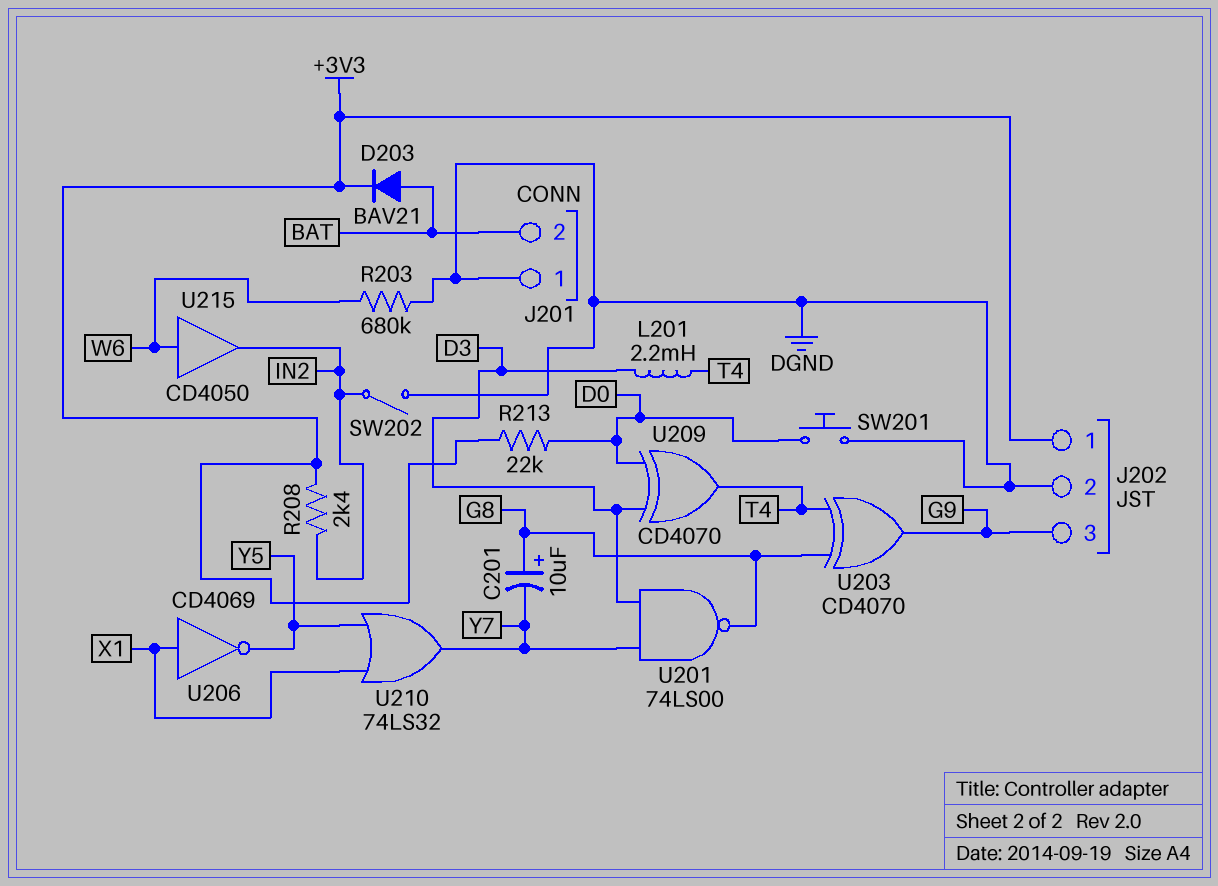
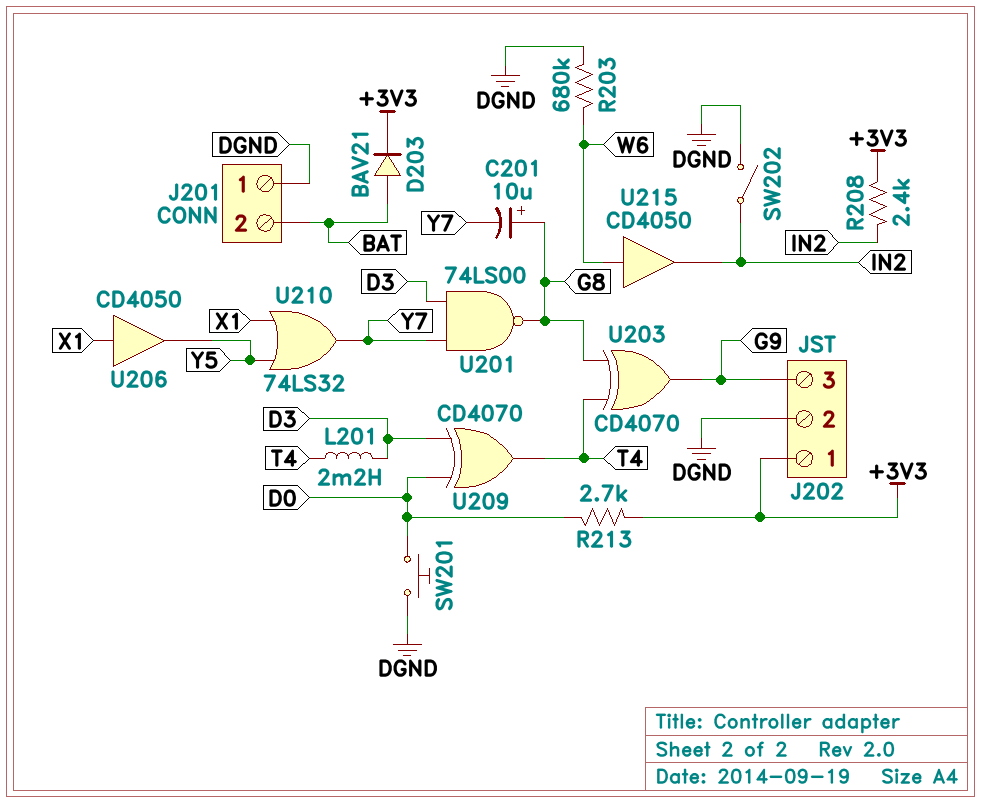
R213: 22k (+3V3, D0) -> 2.7k (+3V3, D0)
U206: NOT CD4069 (in X1, out Y5) -> buffer CD4050 (in X1, out Y5)

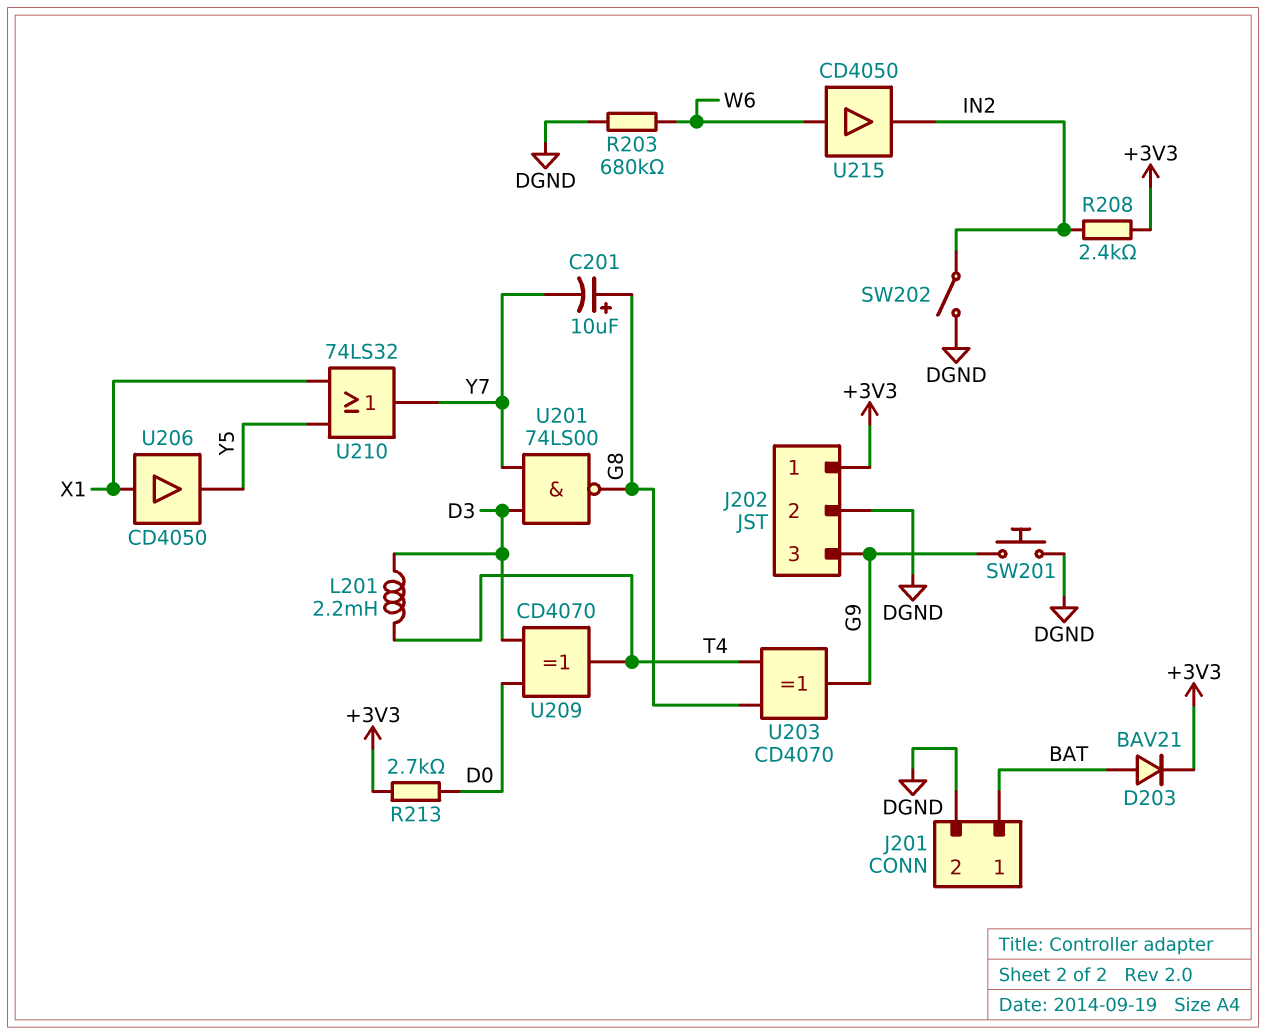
J201 pin 1: DGND -> BAT
J201 pin 2: BAT -> DGND
SW201: button (D0, DGND) -> button (DGND, G9)

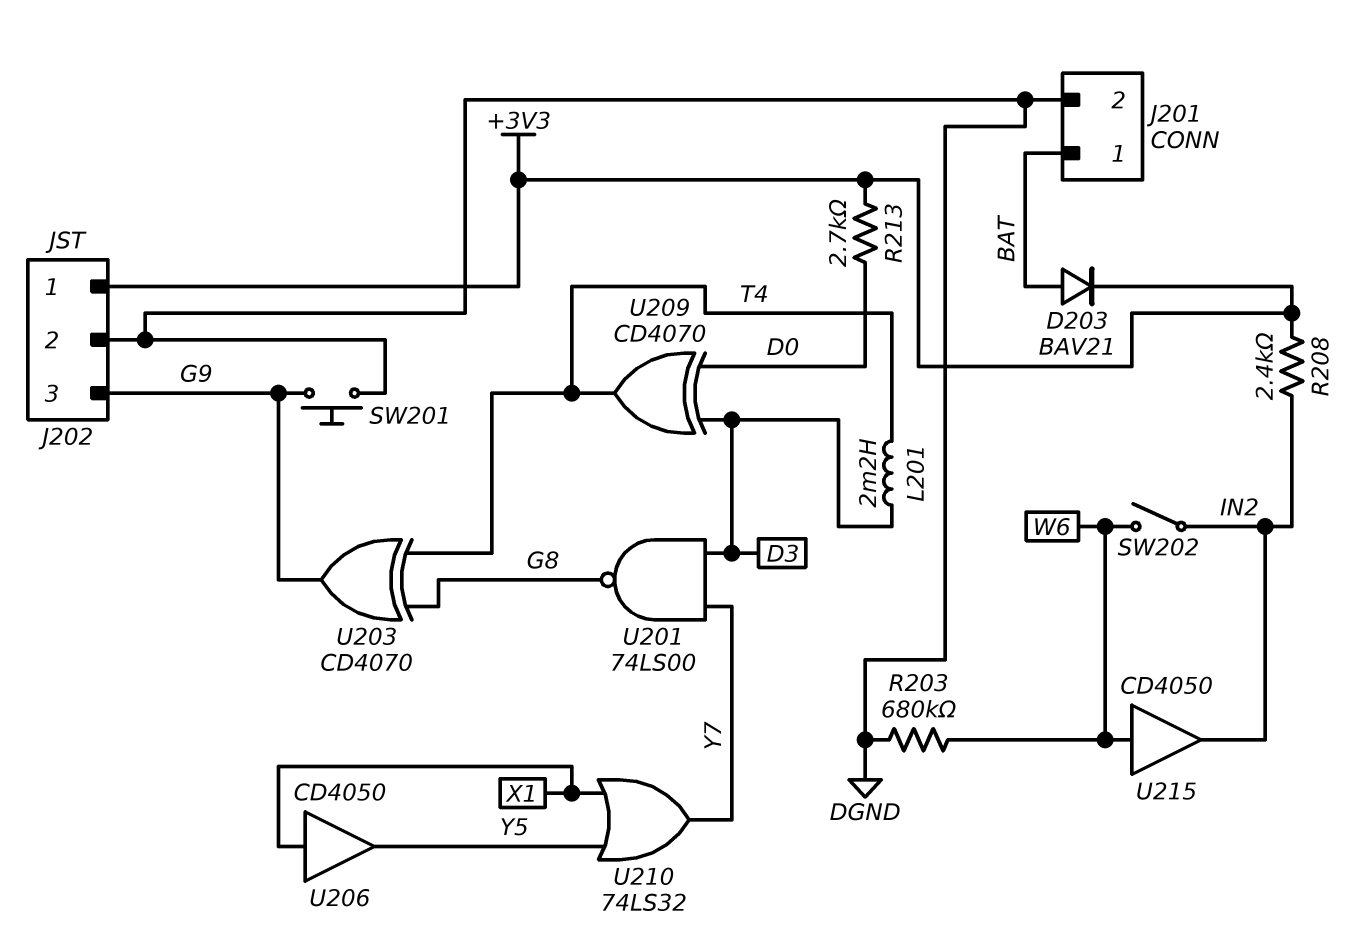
C201: 10uF (plus G8, minus Y7) -> none
SW202: switch (DGND, IN2) -> switch (IN2, W6)

